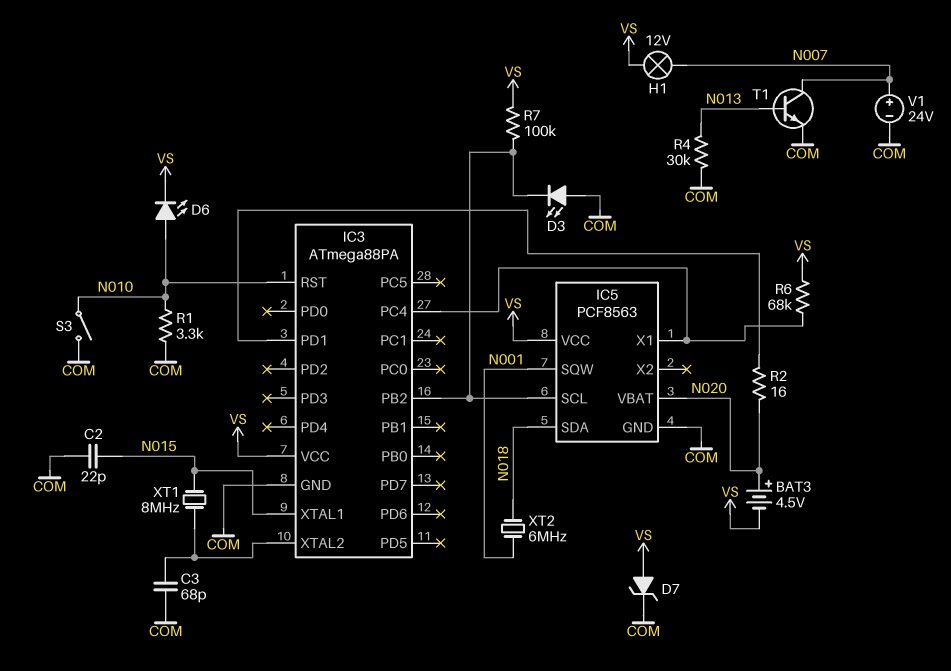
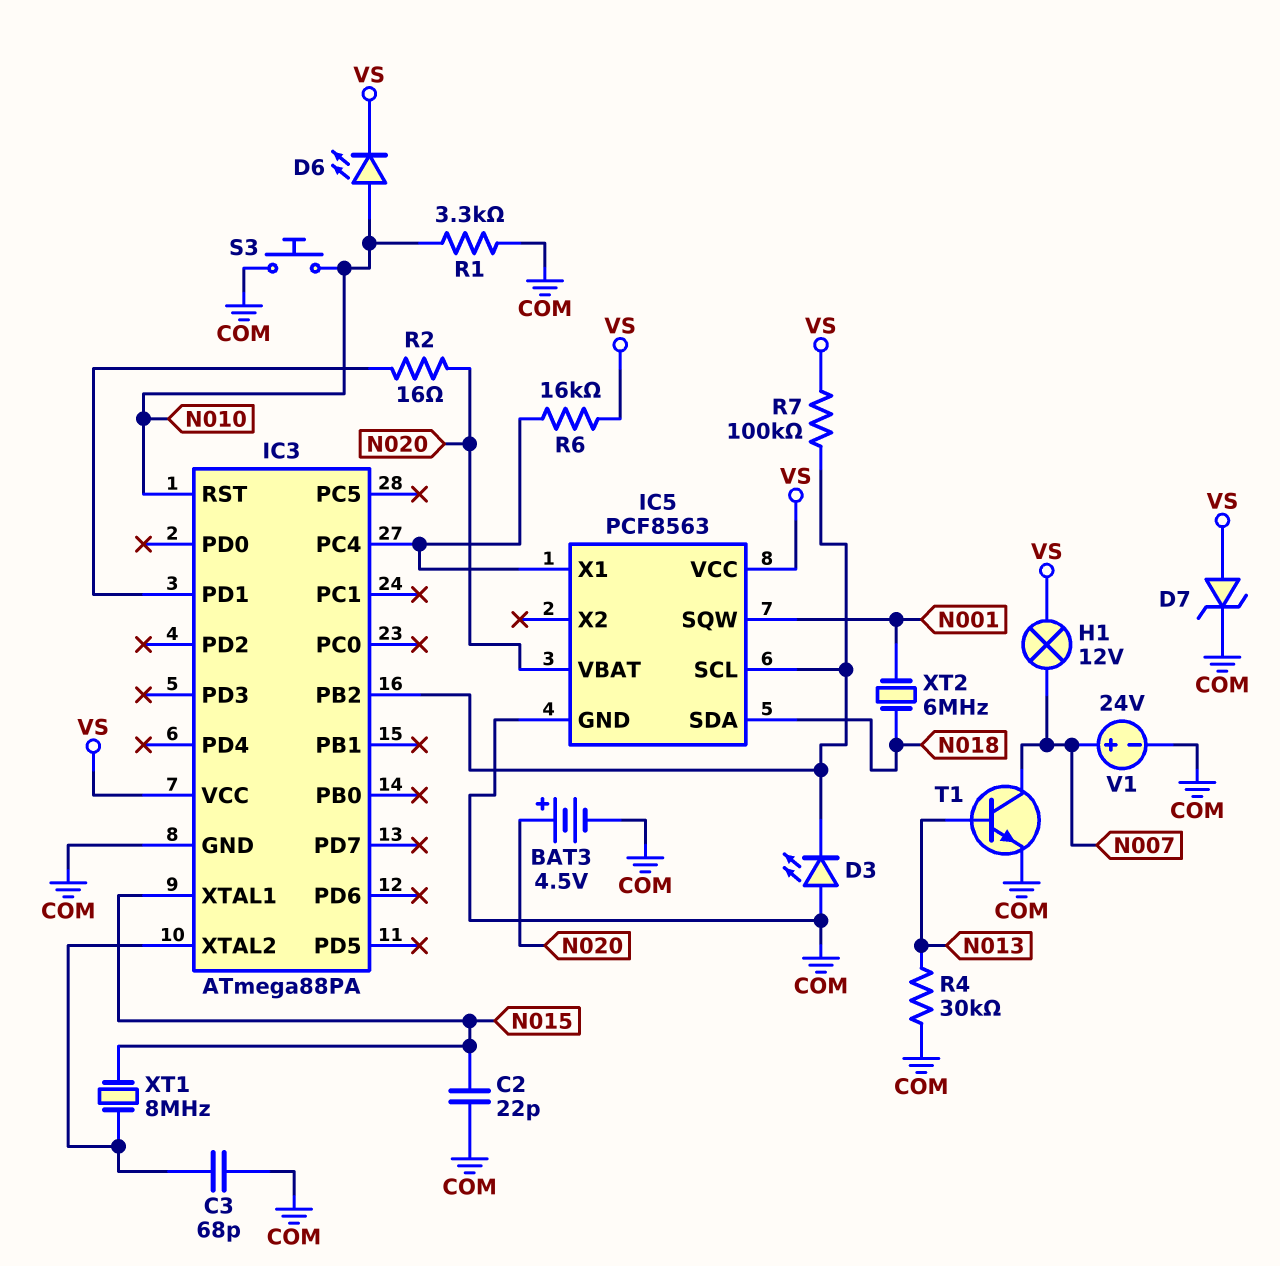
BAT3: 4.5V (plus N020, minus VS) -> 4.5V (plus N020, minus COM)
R6: 68k (IC3/PC4, VS) -> 16k (IC3/PC4, VS)
S3: switch (COM, N010) -> button (COM, N010)

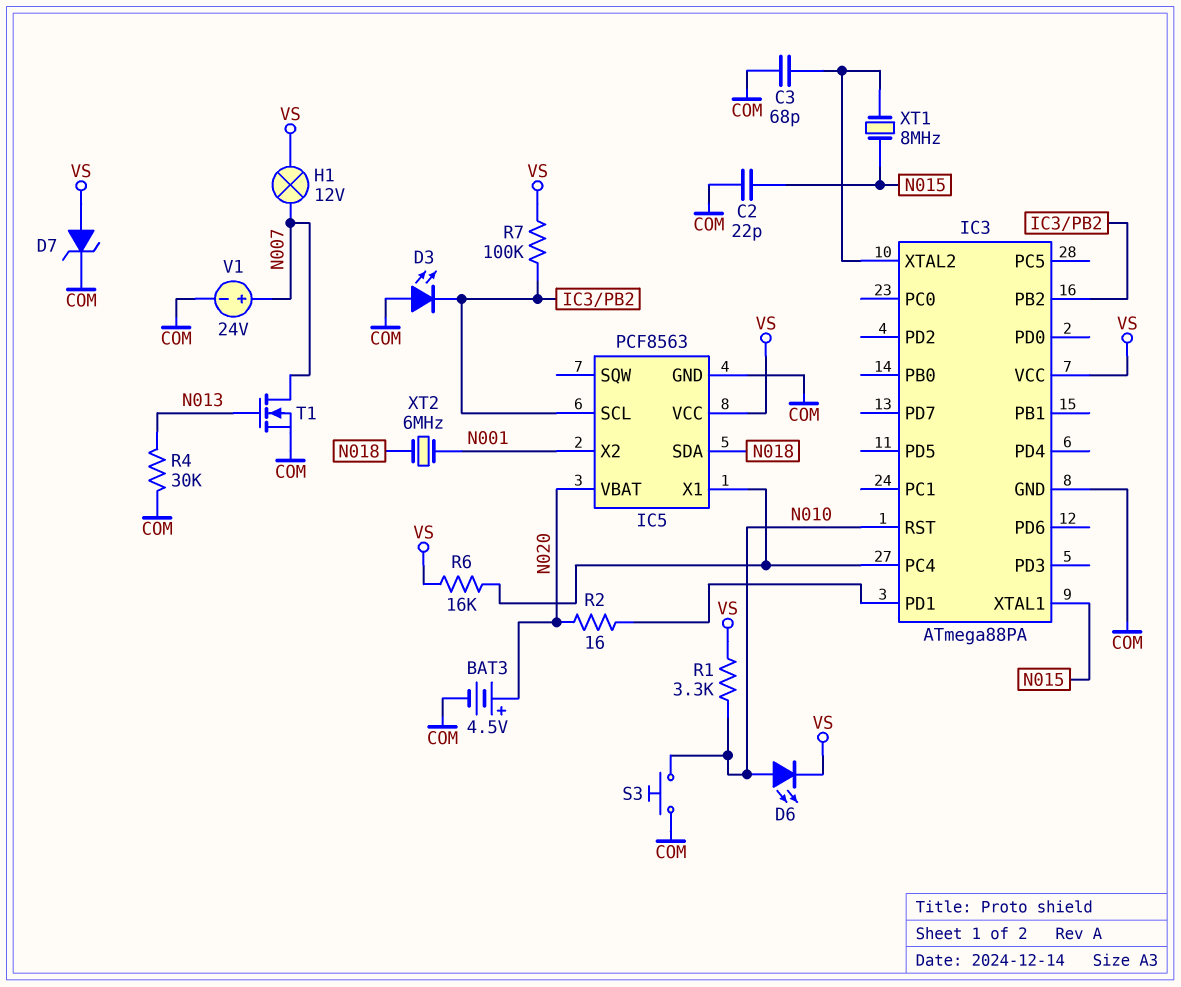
IC5 pin SQW: N001 -> none
IC5 pin X2: none -> N001
R1: 3.3k (COM, N010) -> 3.3k (N010, VS)
T1: NPN (B N013, C N007, E COM) -> NMOS (G N013, D N007, S COM)

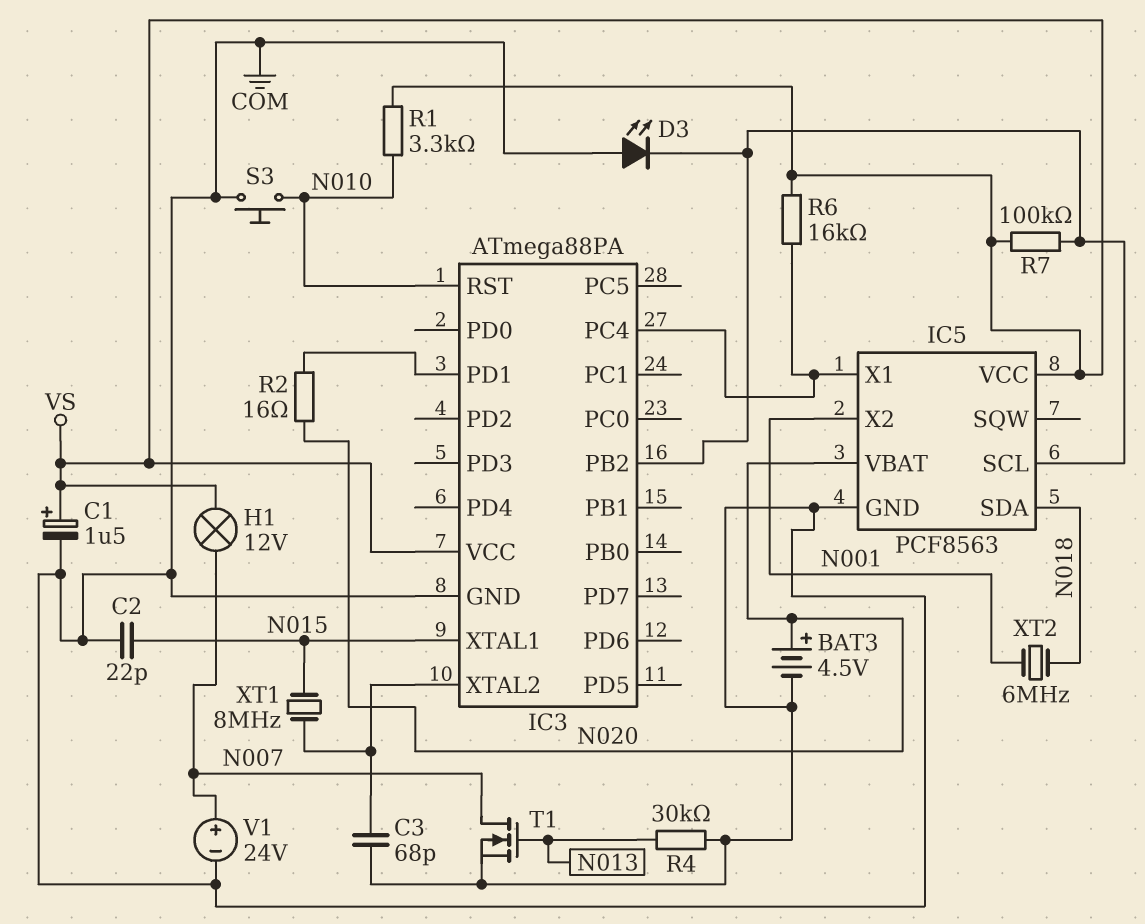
C1: none -> 1.5uF (plus VS, minus COM)
D6: LED (A N010, K VS) -> none
D7: zener (A VS, K COM) -> none

